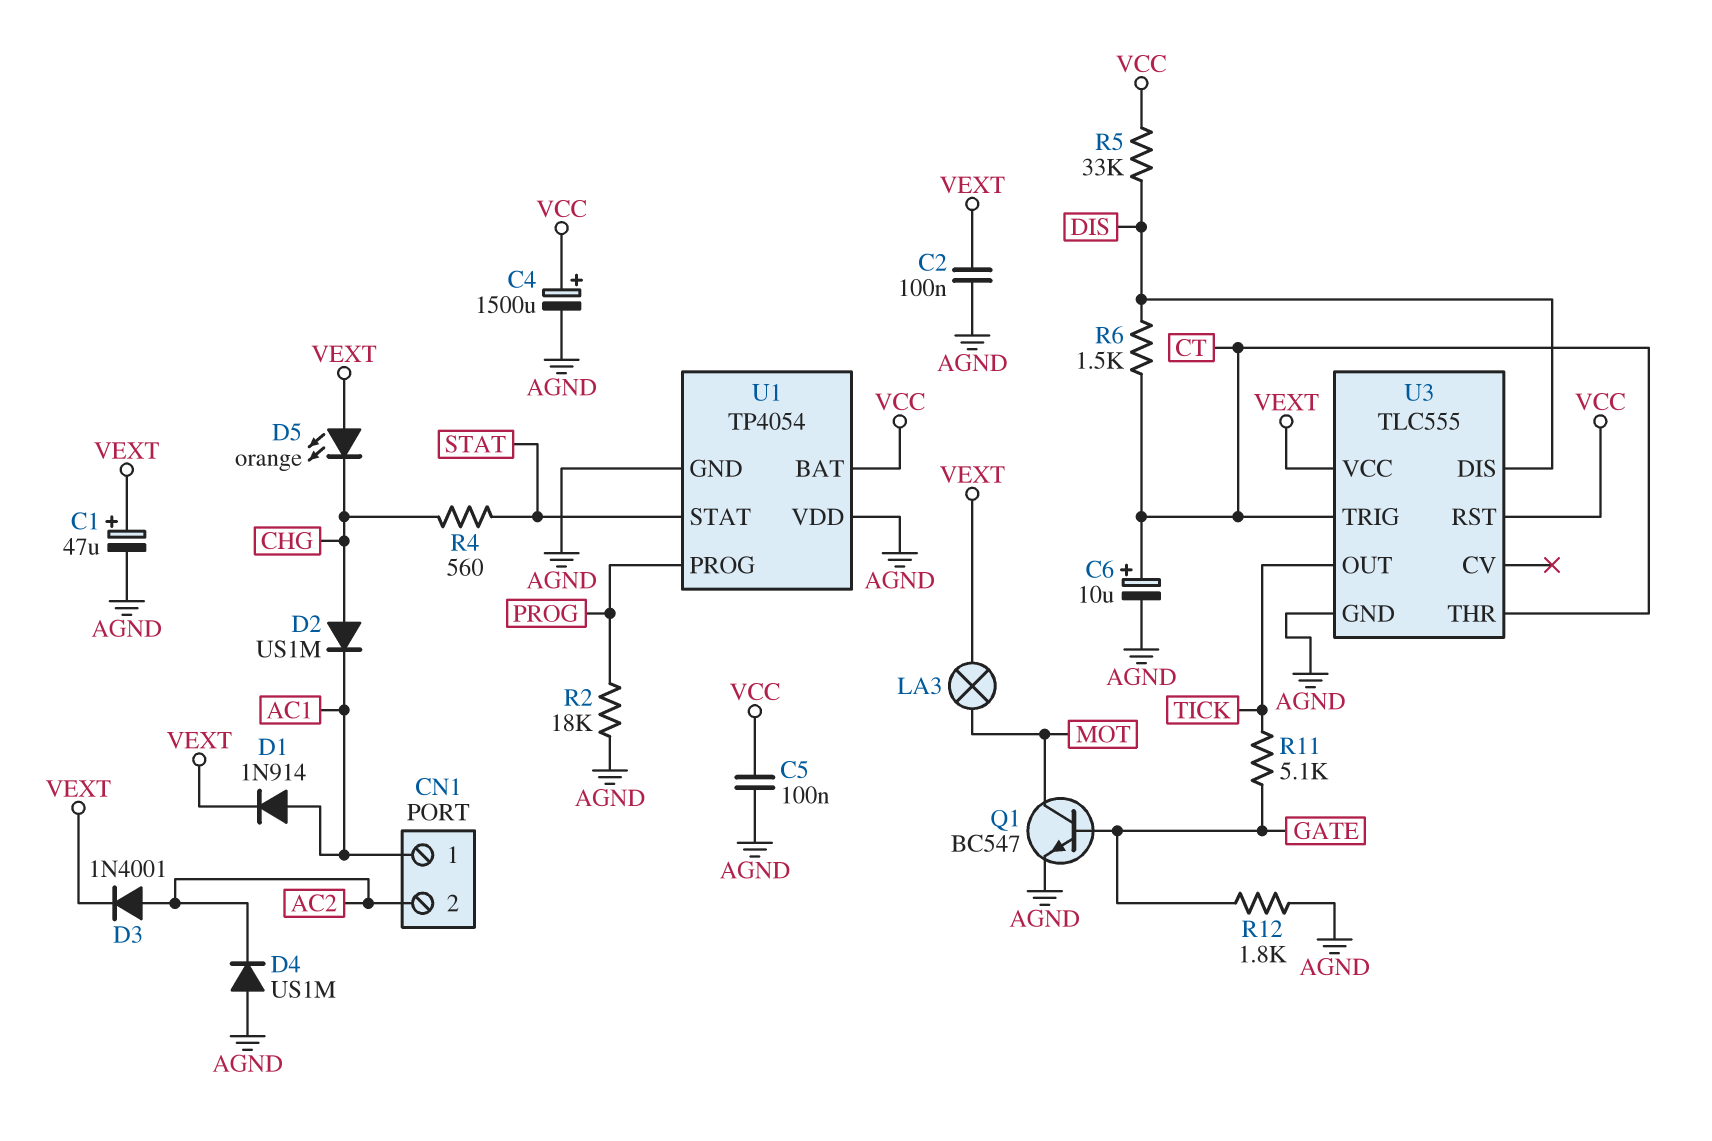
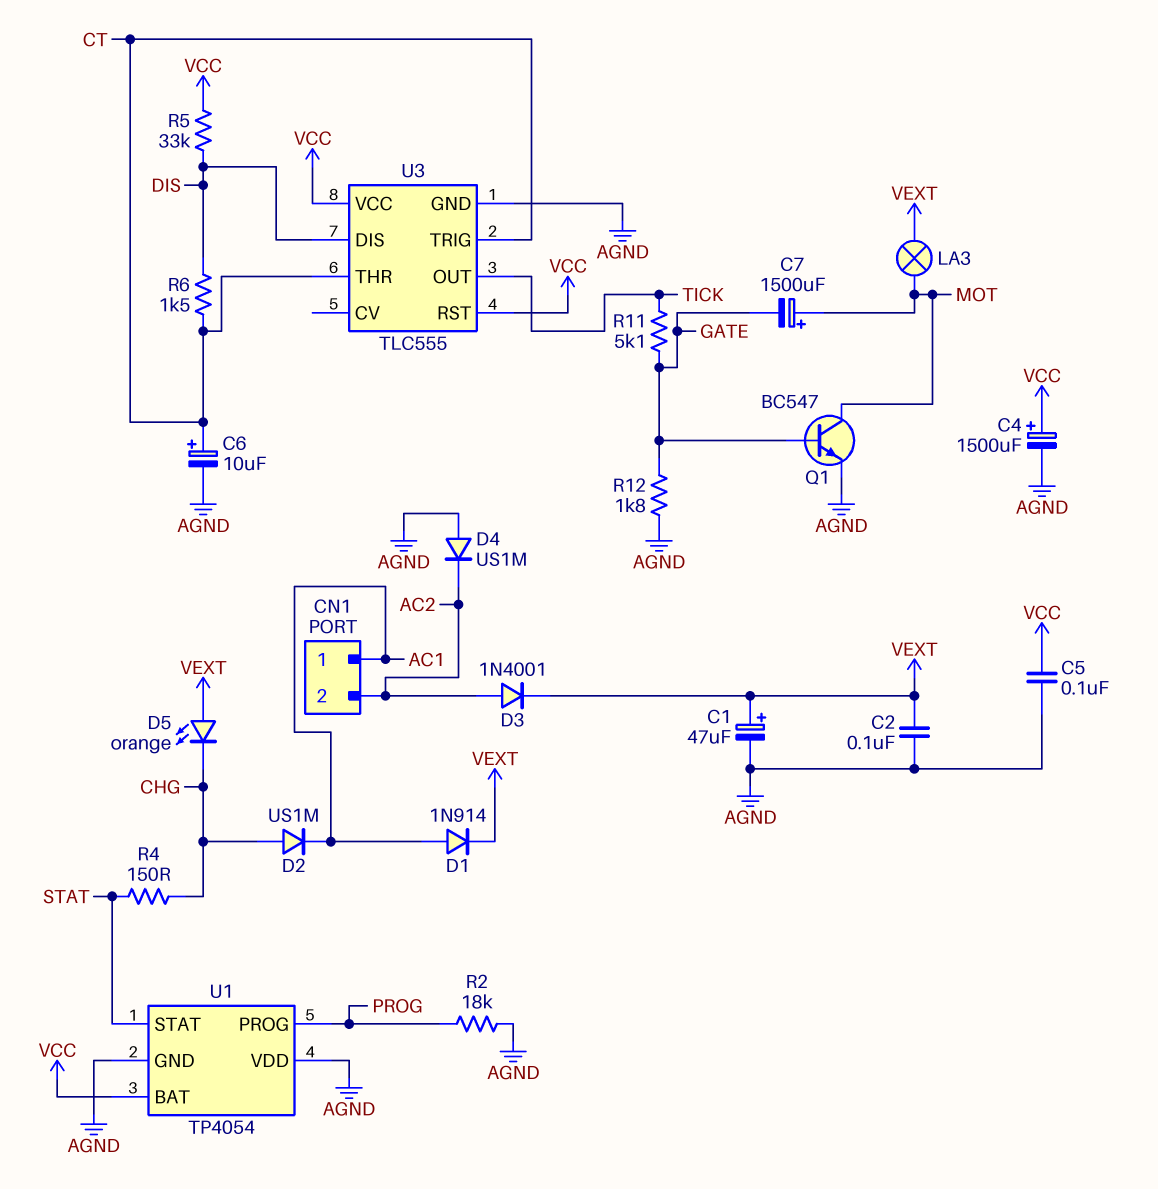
C7: none -> 1500uF (plus MOT, minus GATE)
R4: 560 (CHG, STAT) -> 150 (CHG, STAT)
U3 pin VCC: VEXT -> VCC

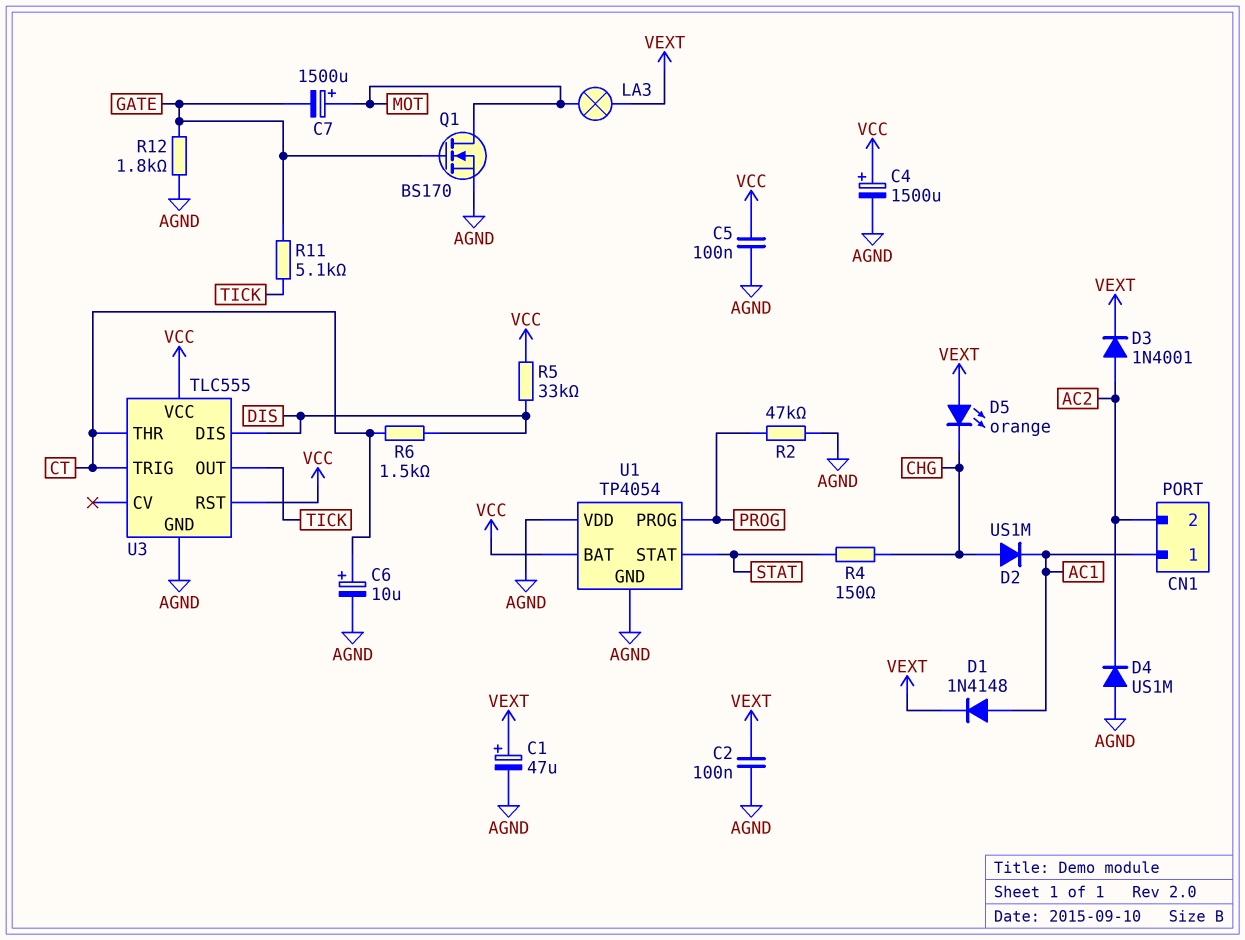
D1: diode 1N914 (A AC1, K VEXT) -> diode 1N4148 (A AC1, K VEXT)
Q1: NPN BC547 (B GATE, C MOT, E AGND) -> NMOS BS170 (G GATE, D MOT, S AGND)
R2: 18k (AGND, PROG) -> 47k (AGND, PROG)

